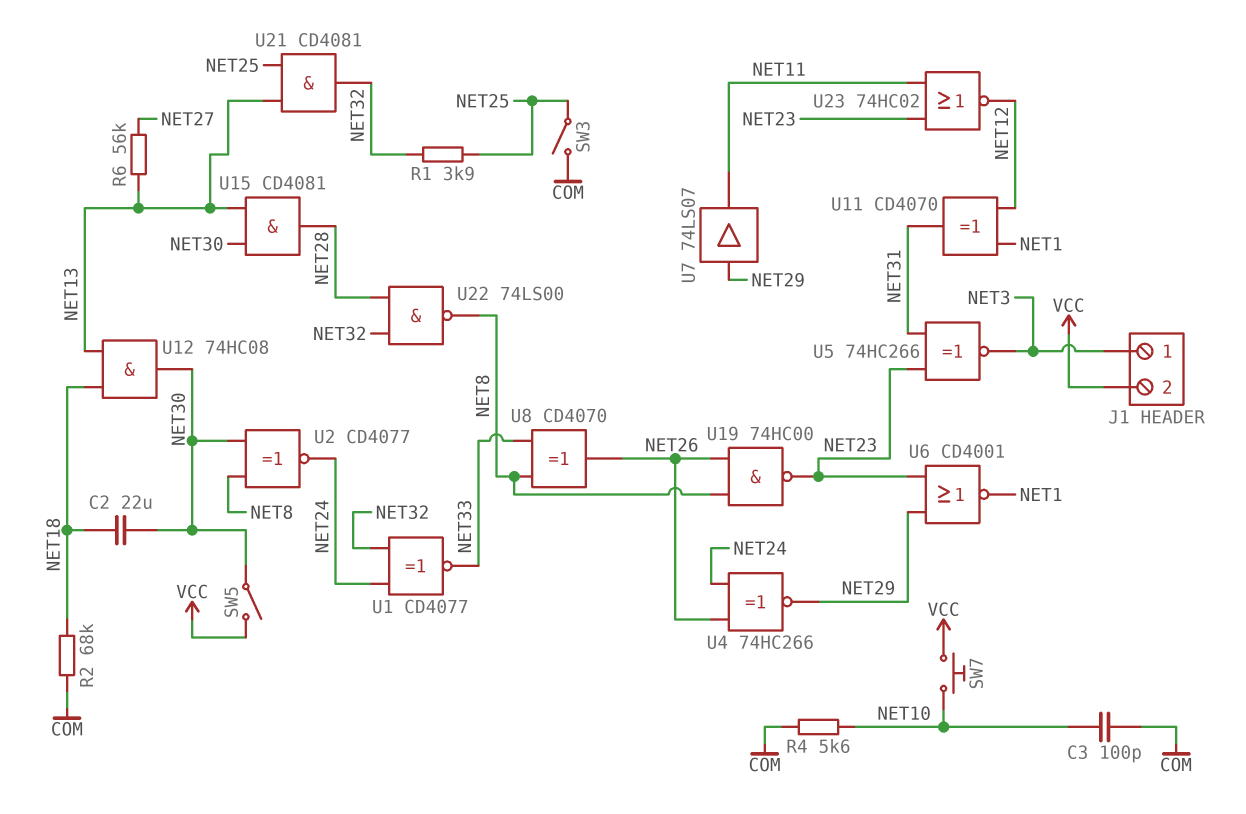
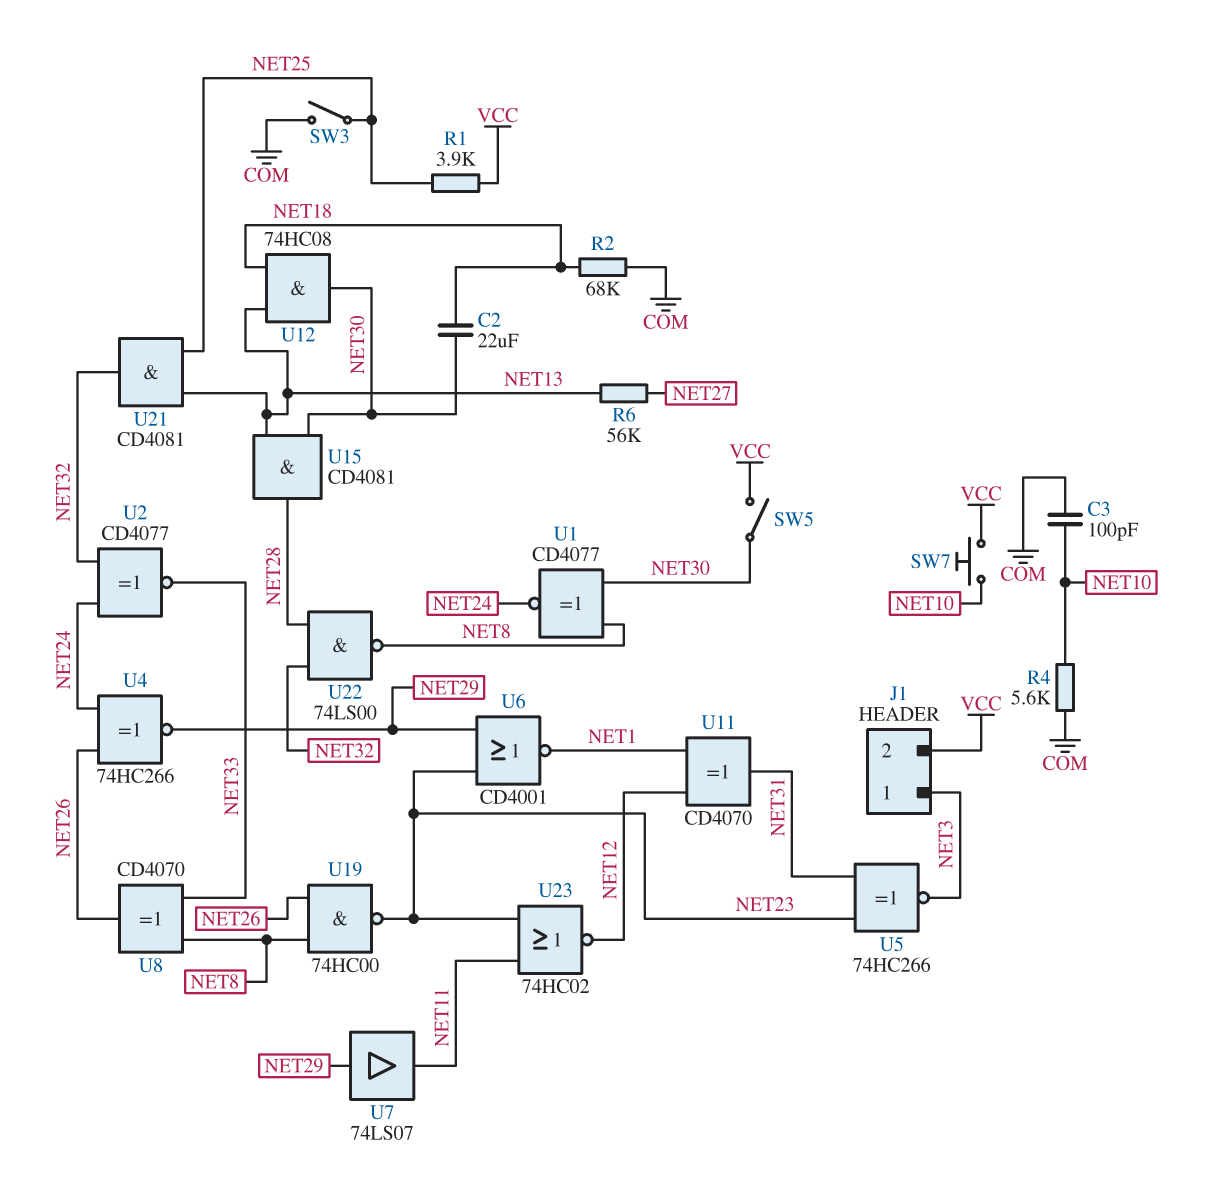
R1: 3.9k (NET25, NET32) -> 3.9k (NET25, VCC)
U1: XNOR CD4077 (in NET24, in NET32, out NET33) -> XNOR CD4077 (in NET8, in NET30, out NET24)
U2: XNOR CD4077 (in NET8, in NET30, out NET24) -> XNOR CD4077 (in NET24, in NET32, out NET33)

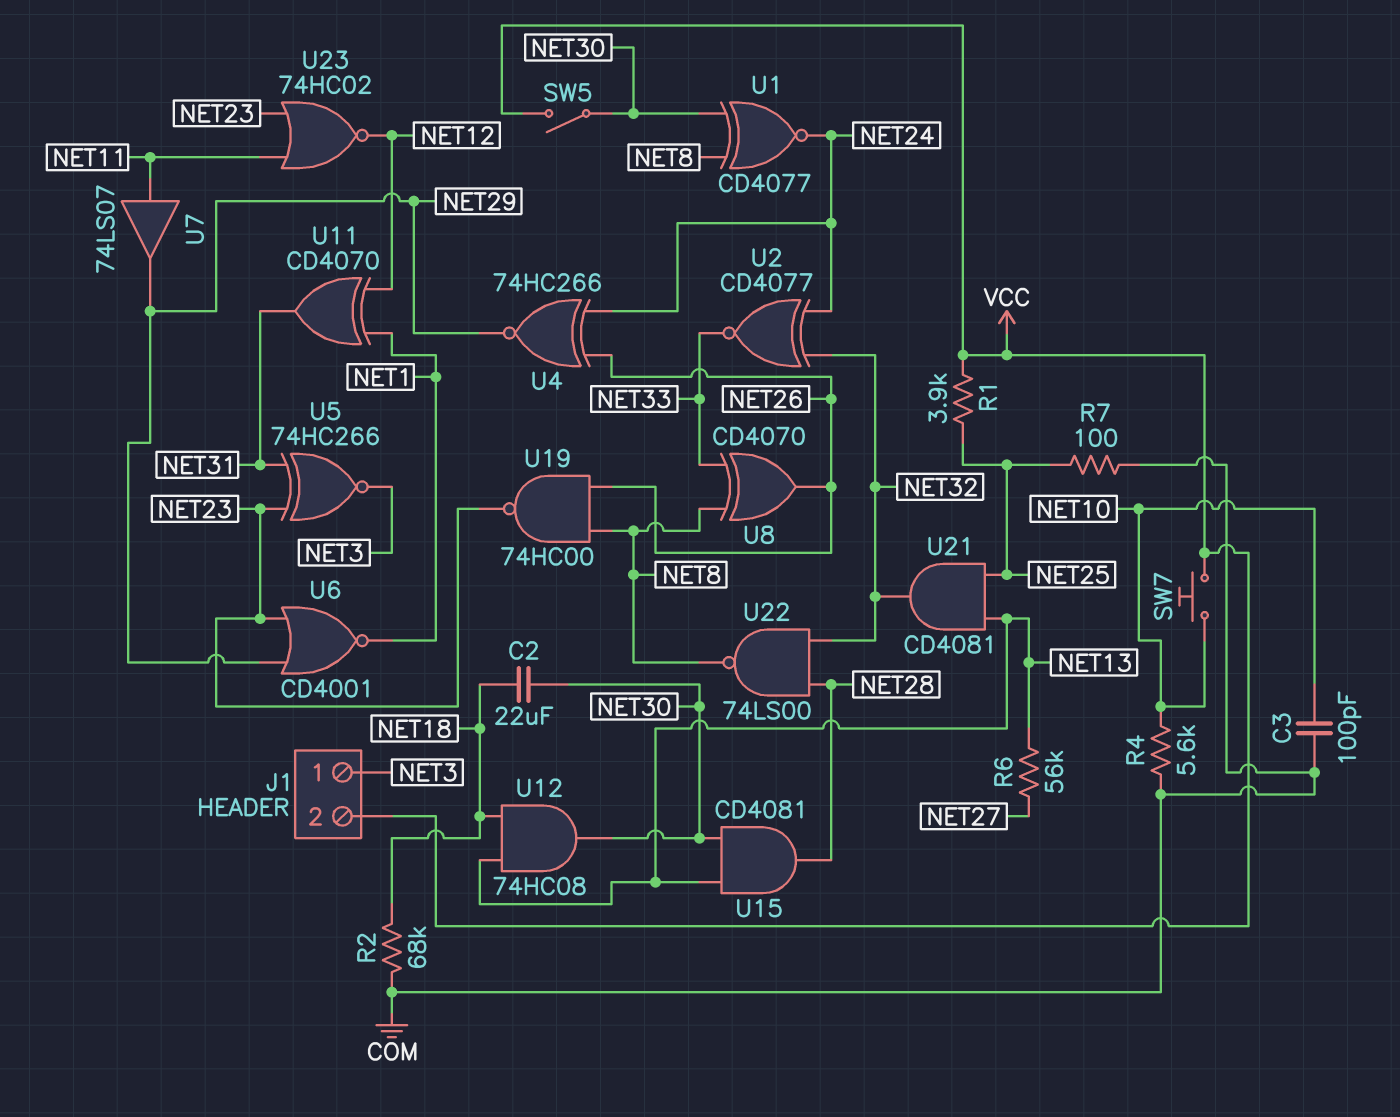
R7: none -> 100 (COM, NET25)
SW3: switch (COM, NET25) -> none
U7: buffer 74LS07 (in NET29, out NET11) -> buffer 74LS07 (in NET11, out NET29)

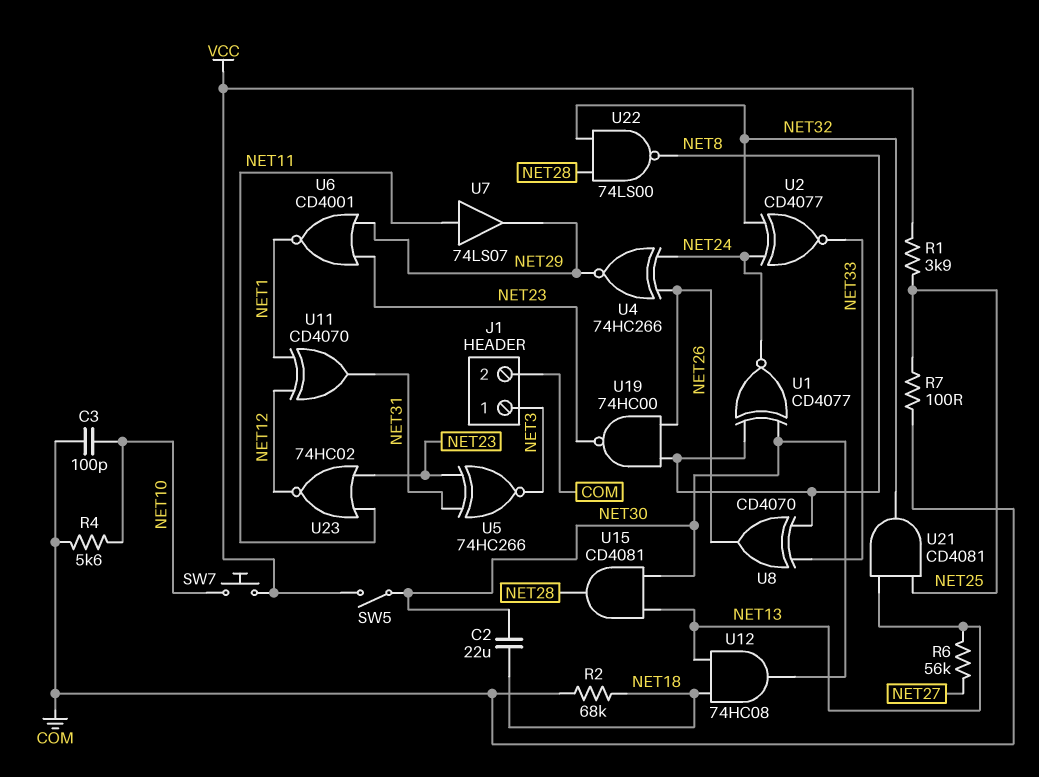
J1 pin 2: VCC -> COM

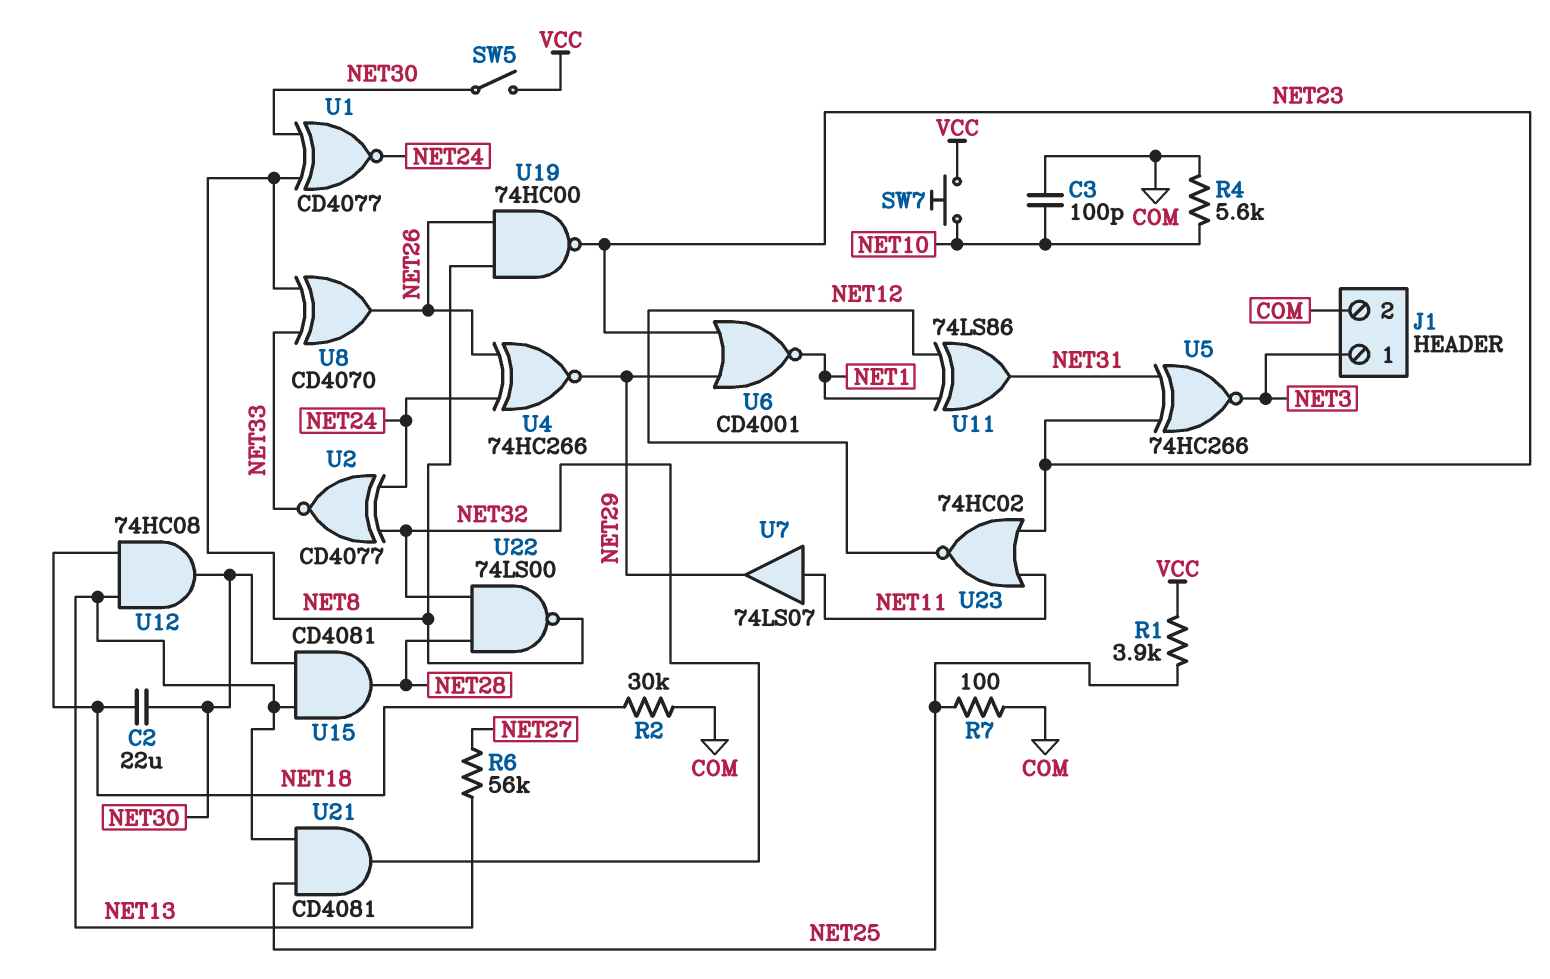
R2: 68k (COM, NET18) -> 30k (COM, NET18)
U11: XOR CD4070 (in NET1, in NET12, out NET31) -> XOR 74LS86 (in NET1, in NET12, out NET31)

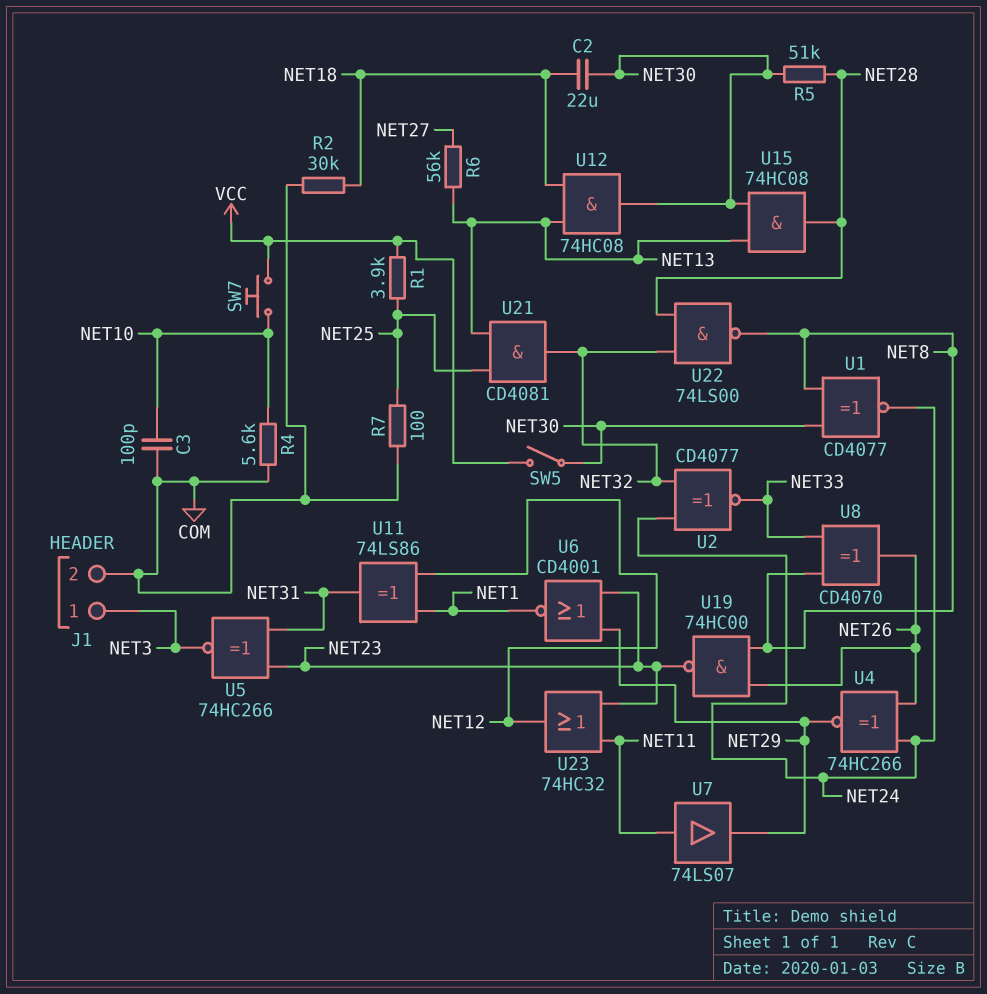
R5: none -> 51k (NET28, NET30)
U15: AND CD4081 (in NET13, in NET30, out NET28) -> AND 74HC08 (in NET13, in NET30, out NET28)
U23: NOR 74HC02 (in NET11, in NET23, out NET12) -> OR 74HC32 (in NET11, in NET23, out NET12)

